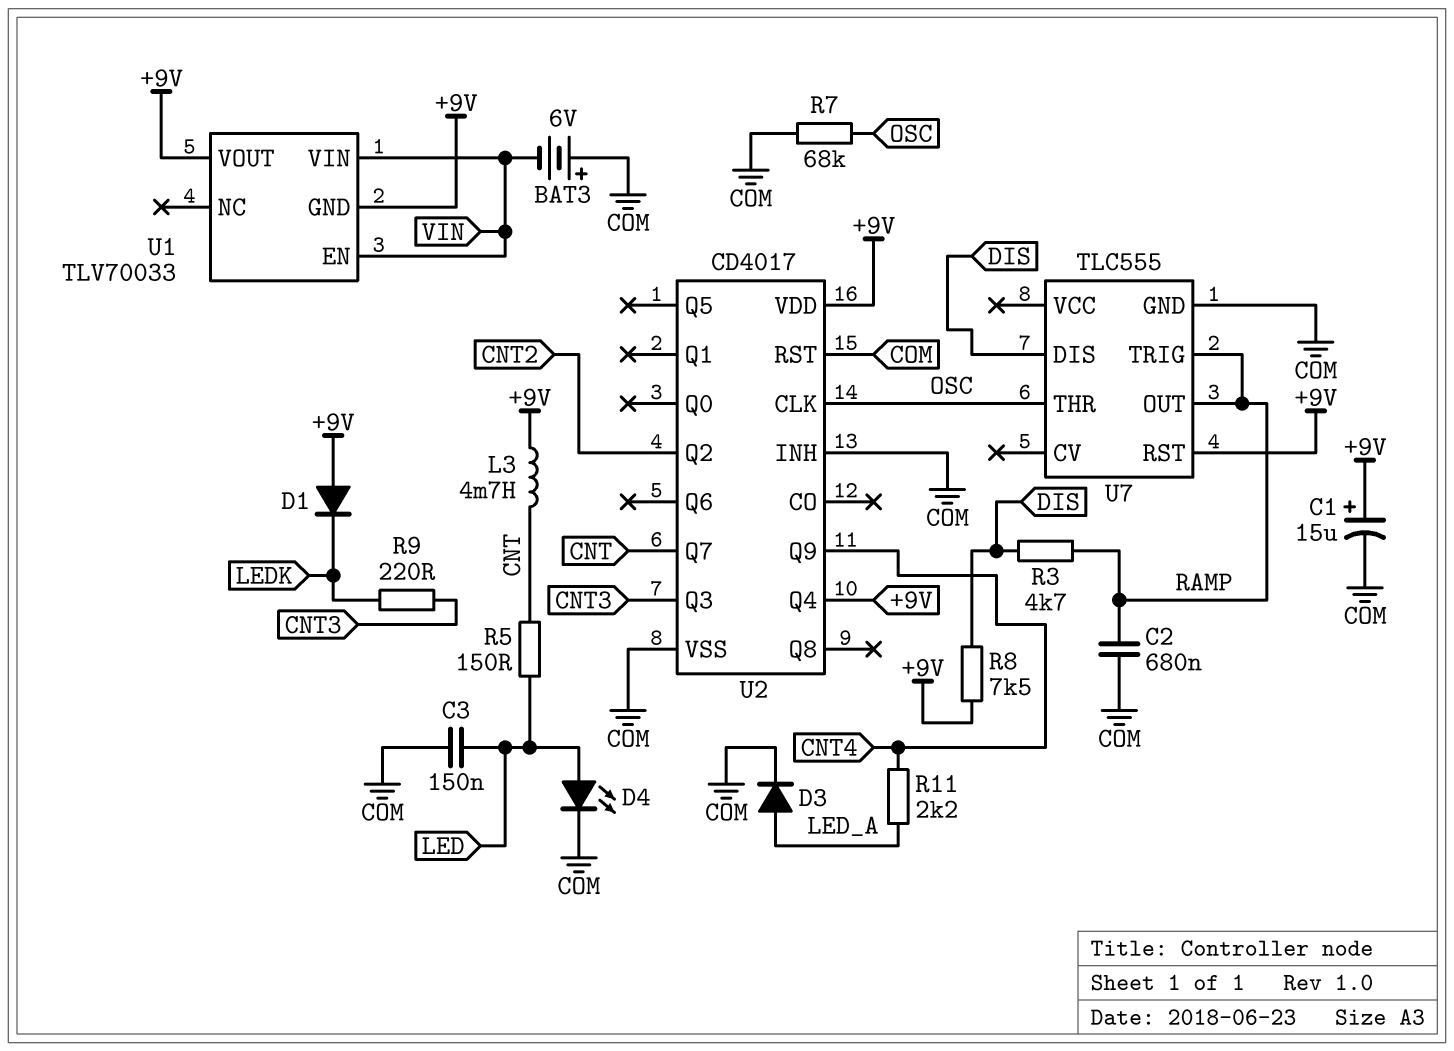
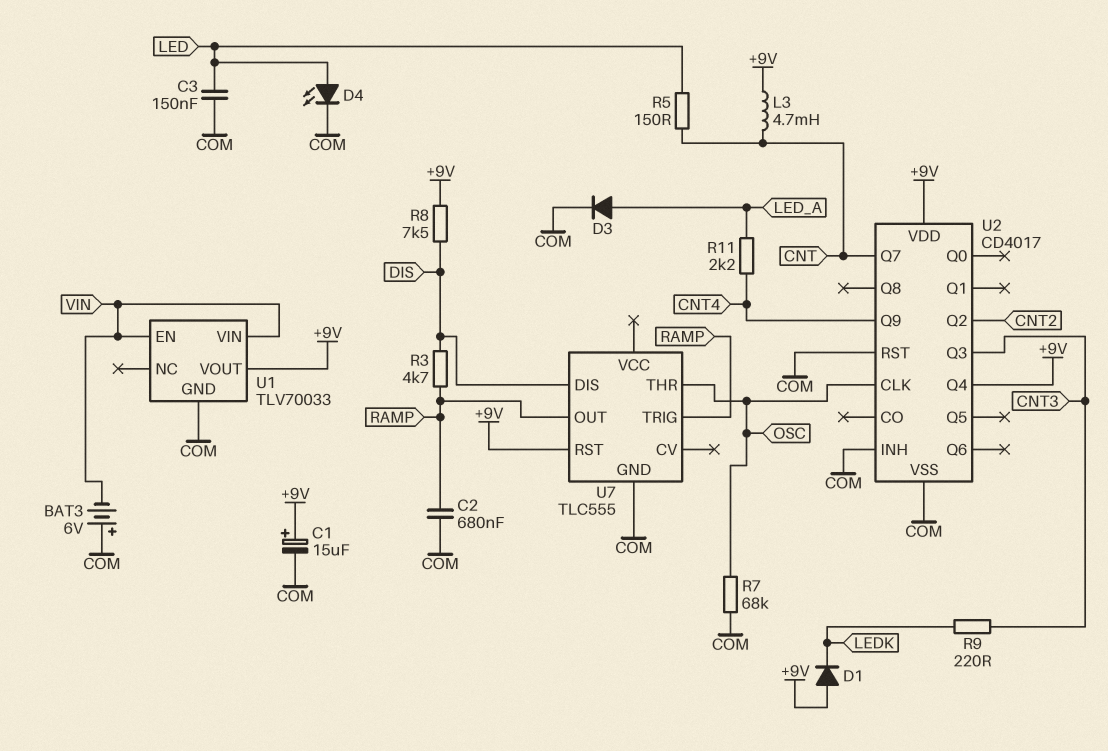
U1 pin GND: +9V -> COM

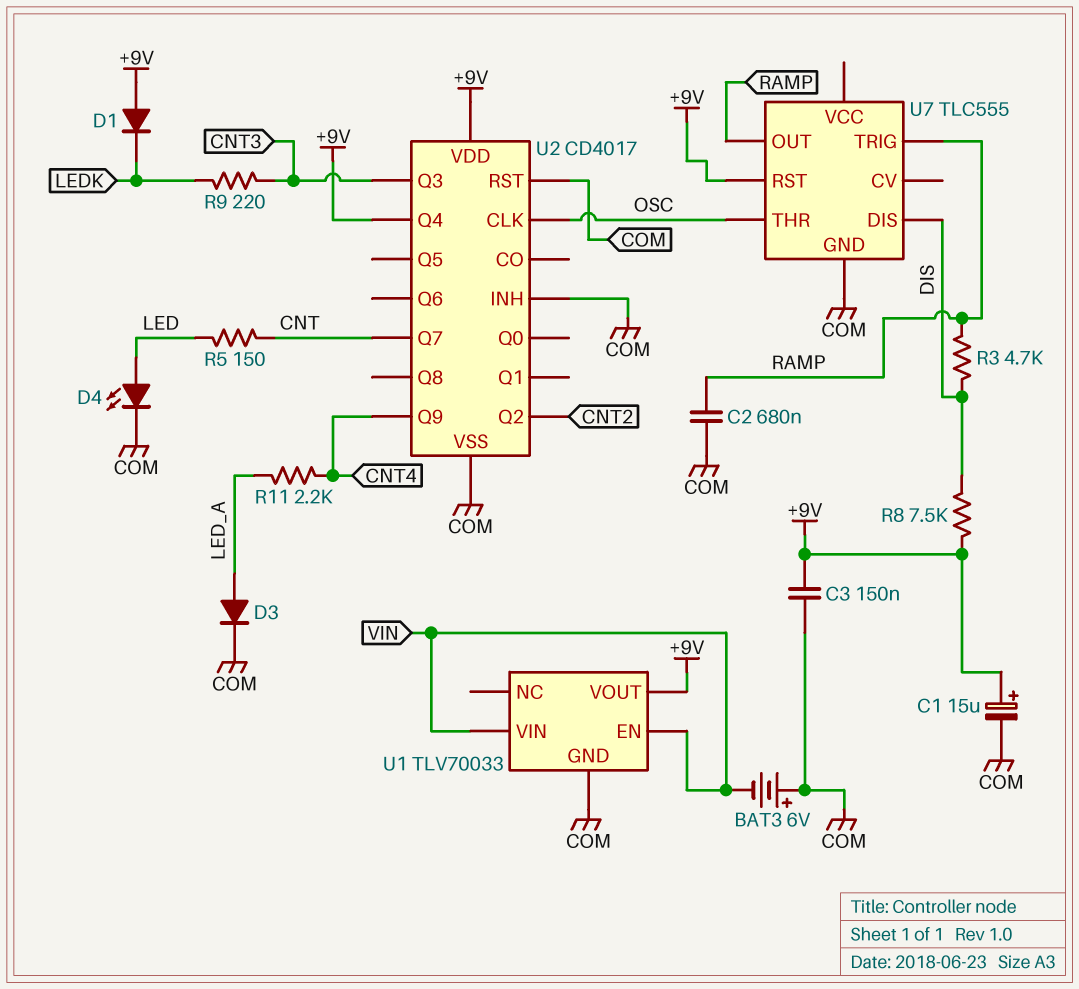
C3: 150nF (COM, LED) -> 150nF (+9V, COM)
L3: 4.7mH (+9V, CNT) -> none
R7: 68k (COM, OSC) -> none

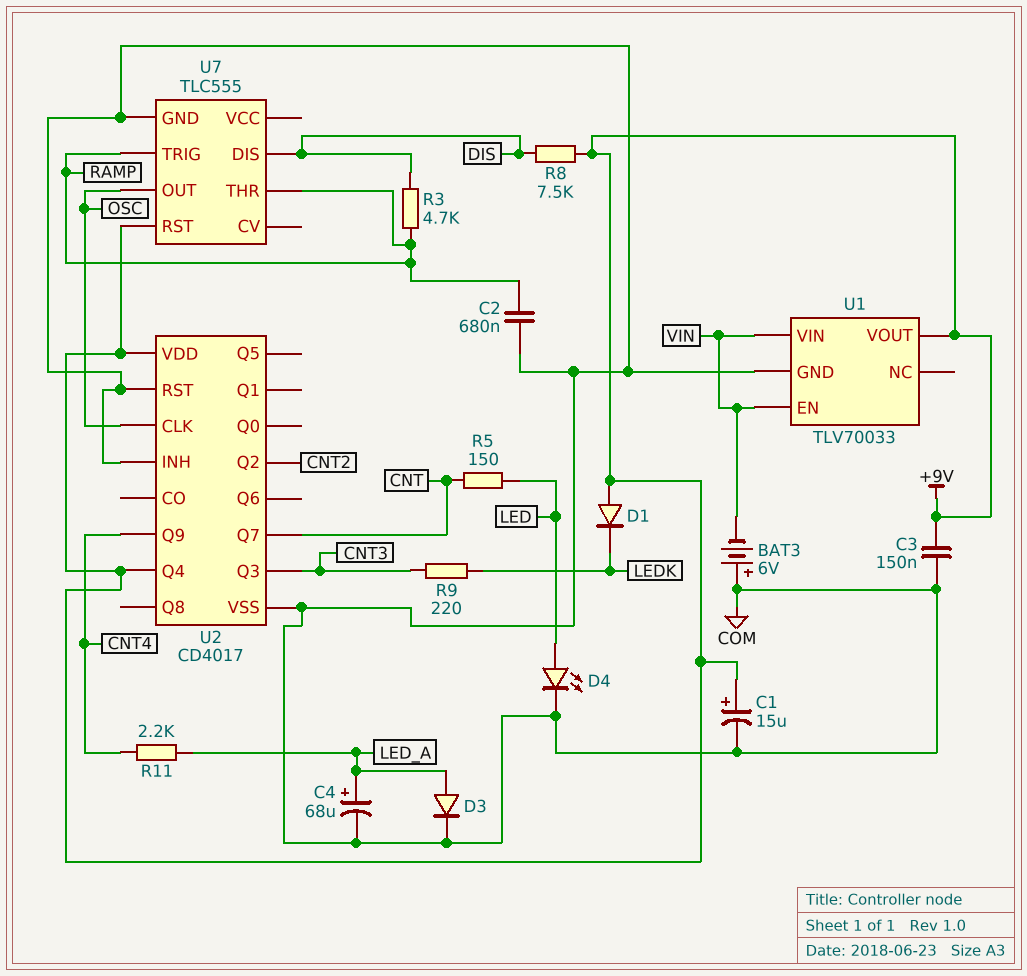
C4: none -> 68uF (plus LED_A, minus COM)
U7 pin OUT: RAMP -> OSC
U7 pin THR: OSC -> RAMP

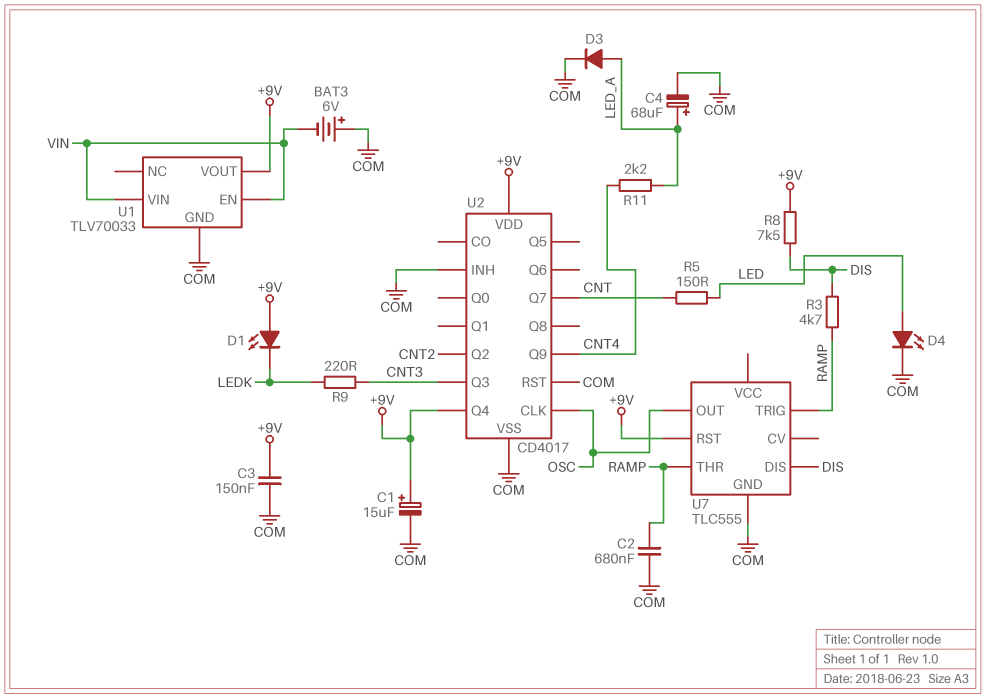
D1: diode (A +9V, K LEDK) -> LED (A +9V, K LEDK)

